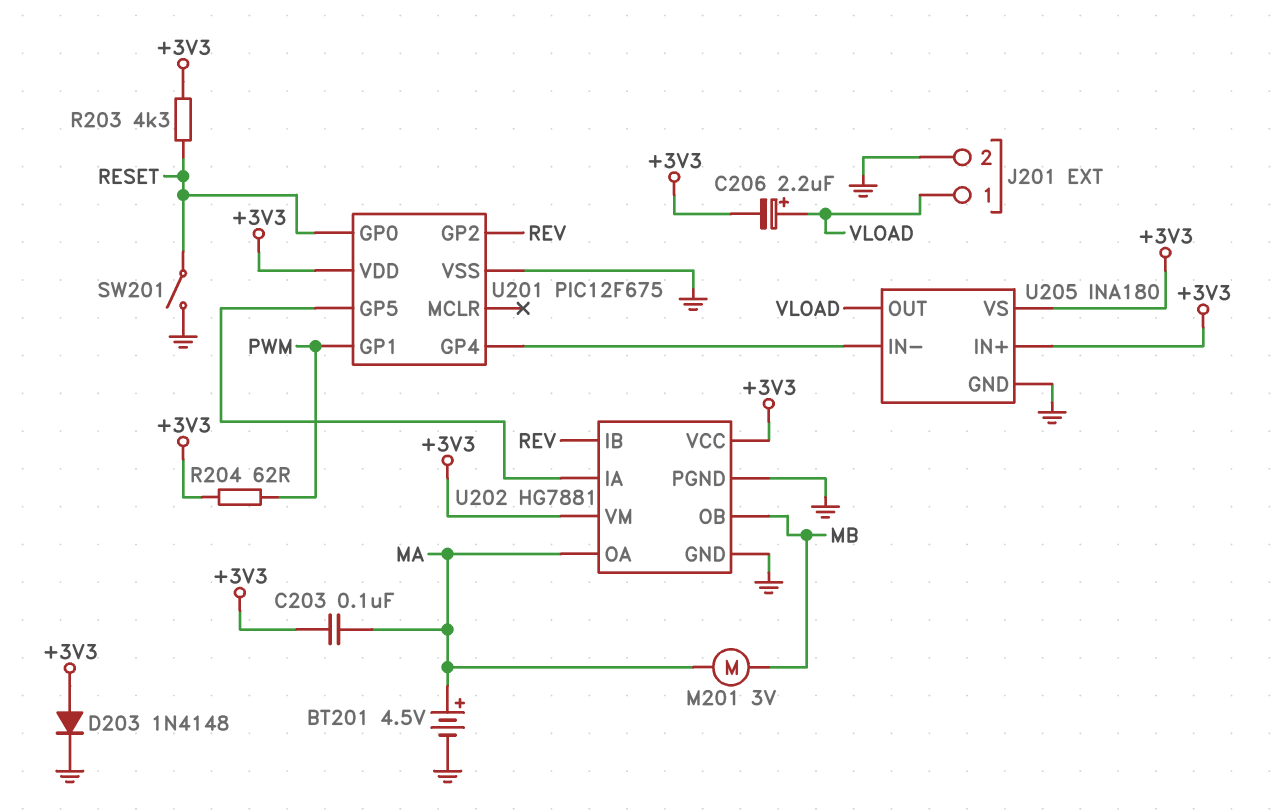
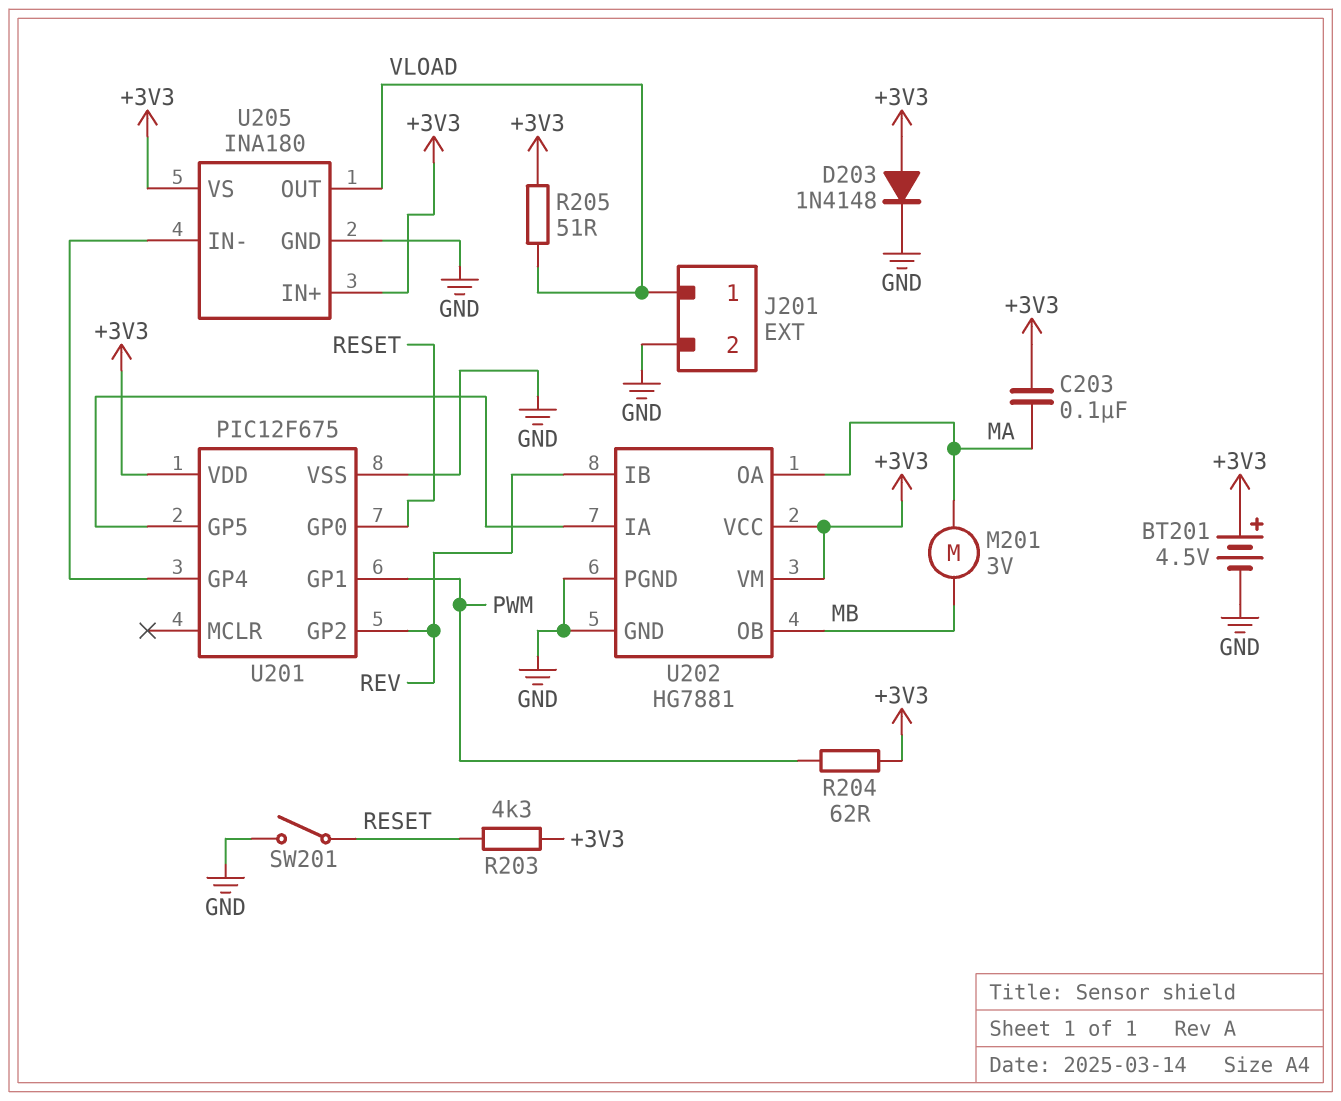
BT201: 4.5V (plus MA, minus GND) -> 4.5V (plus +3V3, minus GND)
C206: 2.2uF (plus VLOAD, minus +3V3) -> none
R205: none -> 51 (+3V3, VLOAD)

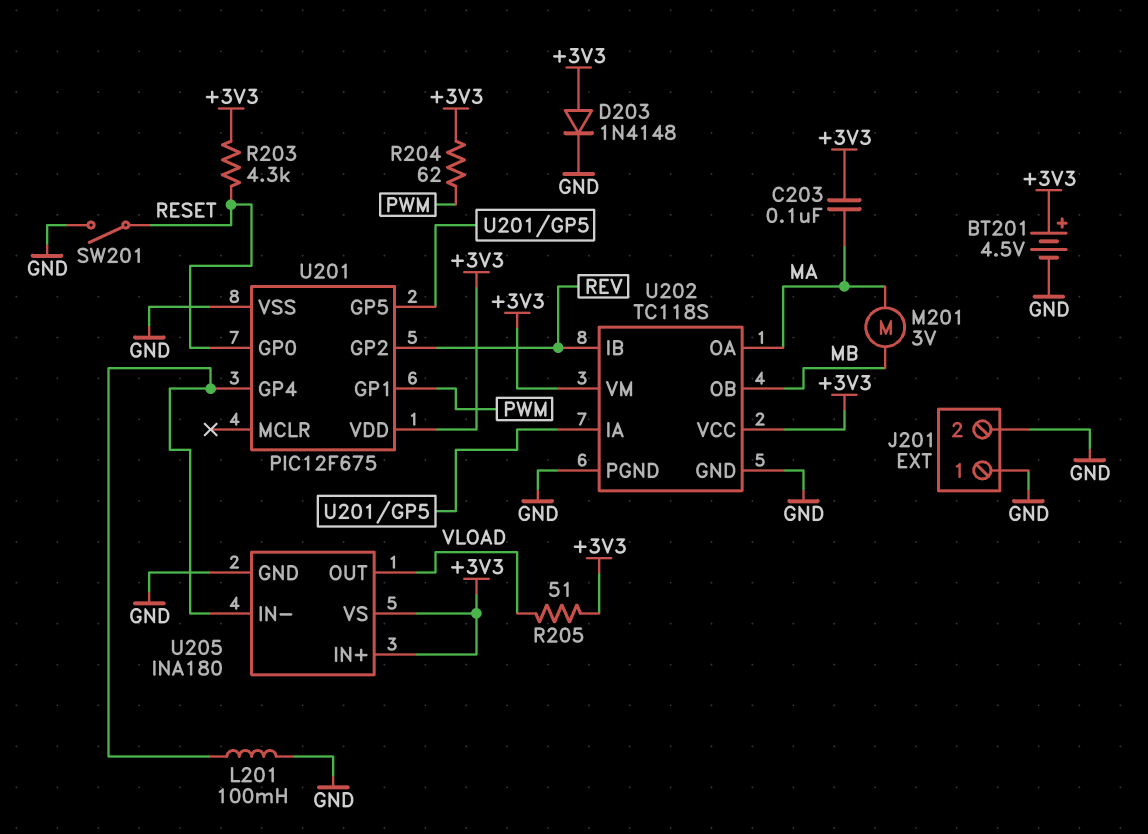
J201 pin 1: VLOAD -> GND
L201: none -> 100mH (GND, U201/GP4)
U202: HG7881 -> TC118S

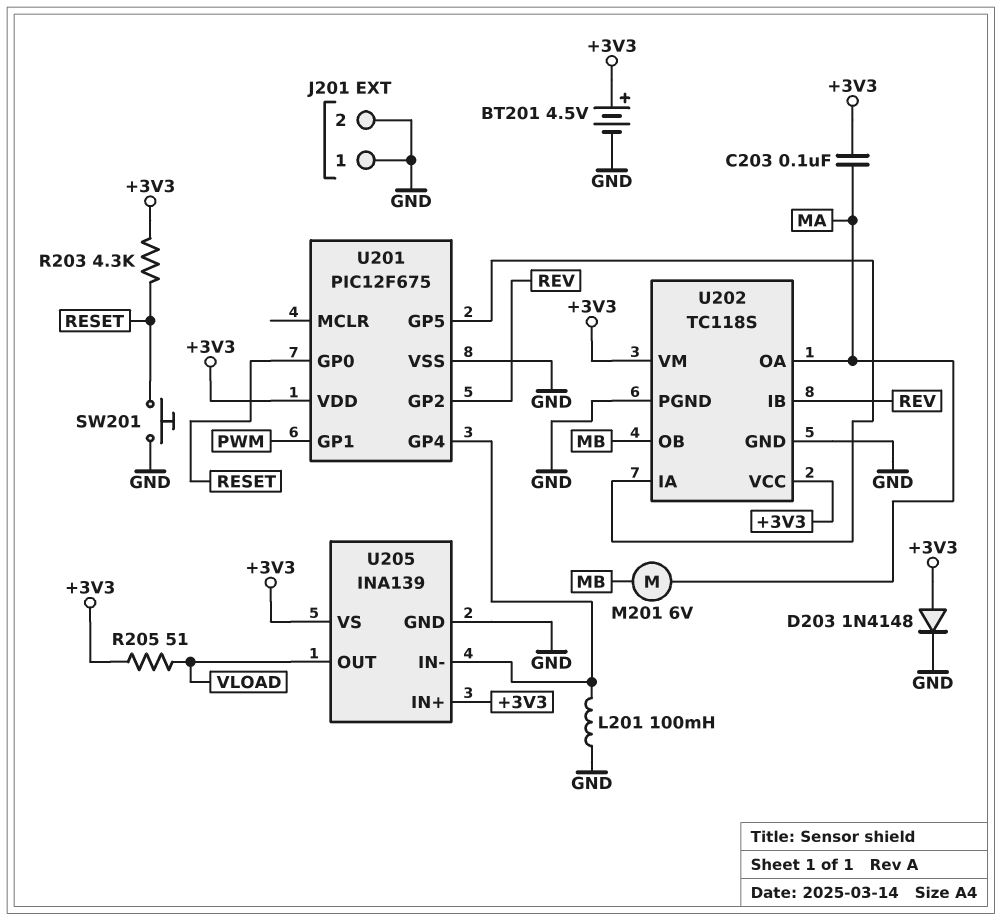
M201: motor 3V (MA, MB) -> motor 6V (MA, MB)
R204: 62 (+3V3, PWM) -> none
SW201: switch (GND, RESET) -> button (GND, RESET)
U205: INA180 -> INA139

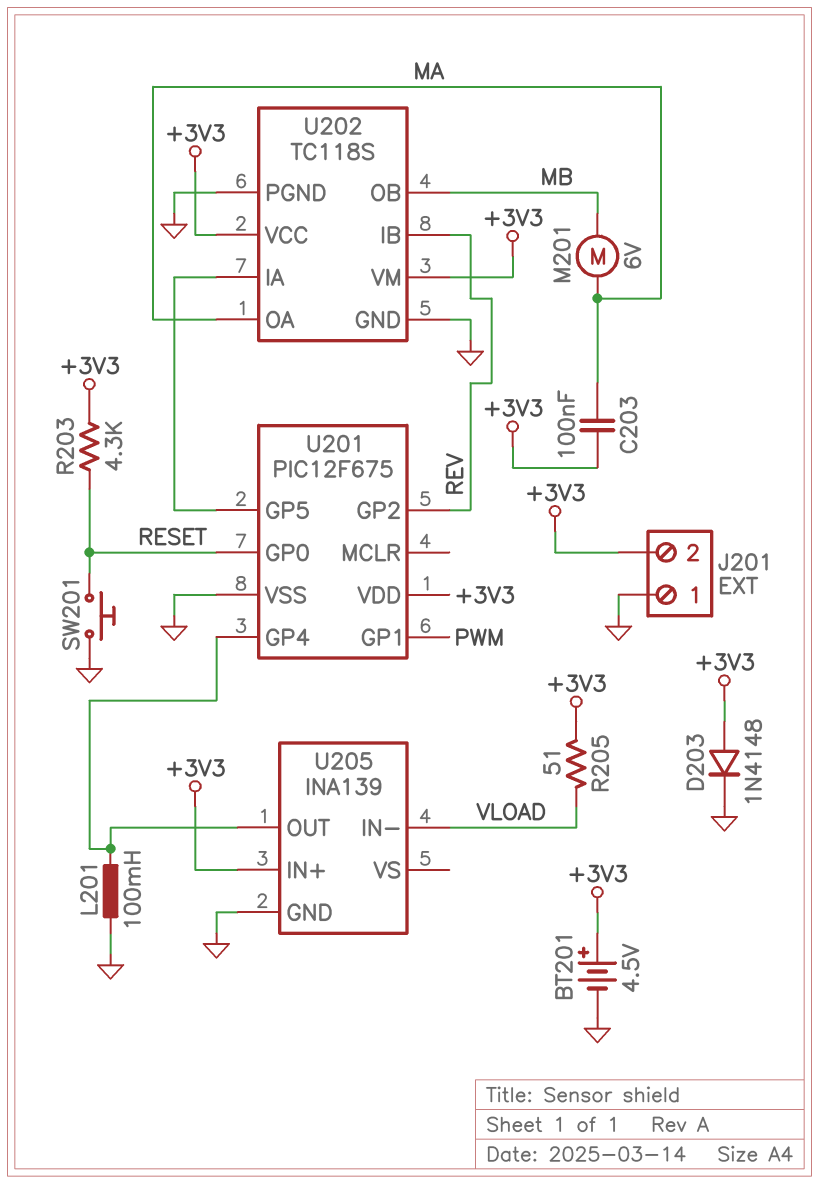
J201 pin 2: GND -> +3V3
U205 pin IN-: U201/GP4 -> VLOAD
U205 pin OUT: VLOAD -> U201/GP4
U205 pin VS: +3V3 -> none

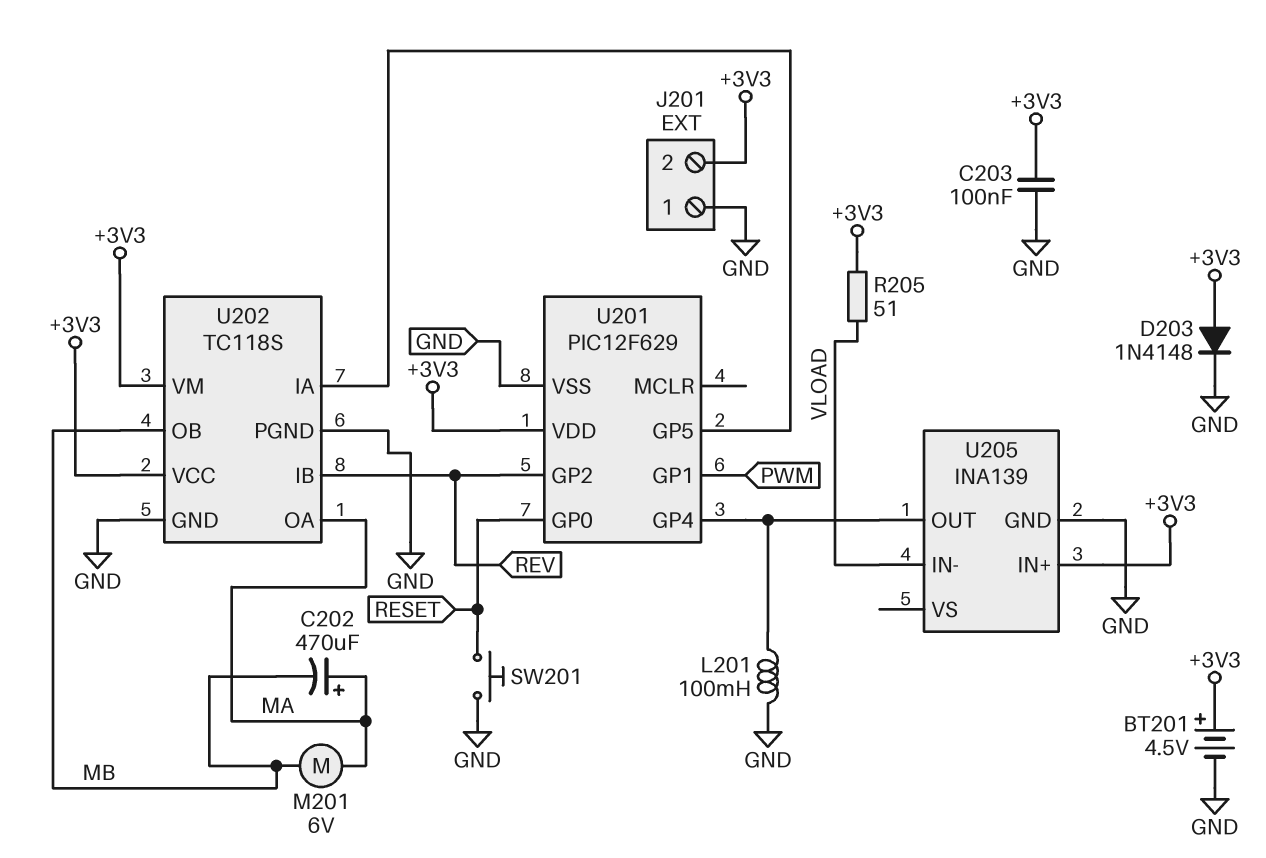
C202: none -> 470uF (plus MA, minus MB)
C203: 100nF (+3V3, MA) -> 100nF (+3V3, GND)
R203: 4.3k (+3V3, RESET) -> none
U201: PIC12F675 -> PIC12F629

